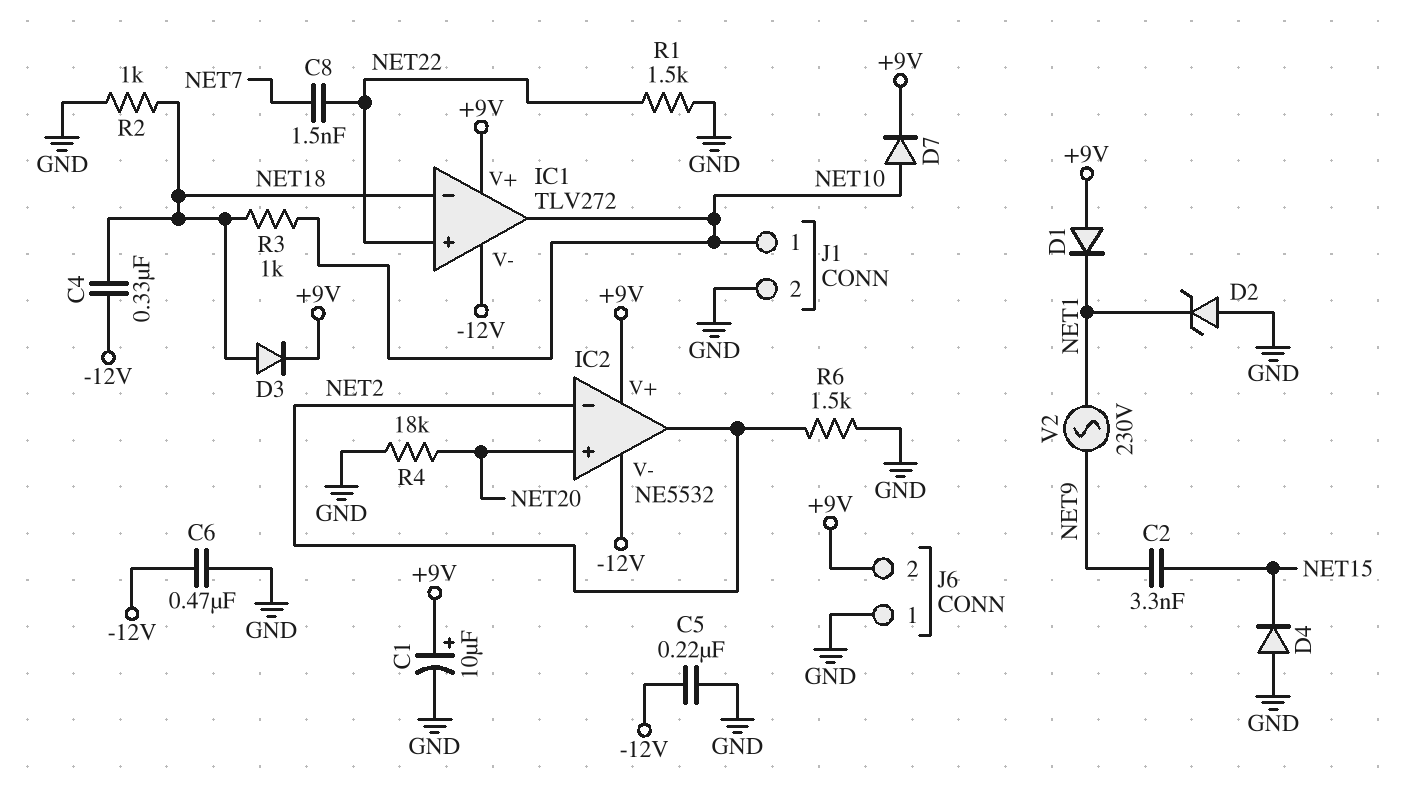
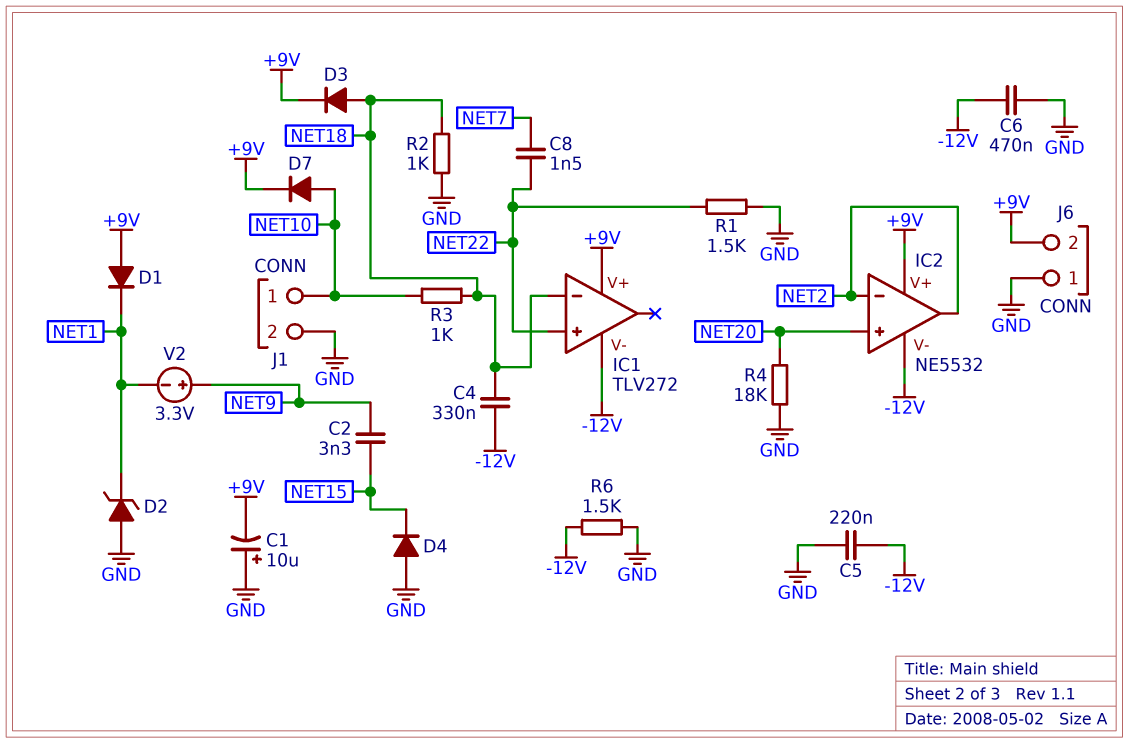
C1: 10uF (plus +9V, minus GND) -> 10uF (plus GND, minus +9V)
IC1 pin out: NET10 -> none
R6: 1.5k (GND, NET2) -> 1.5k (-12V, GND)
V2: AC 230V (NET1, NET9) -> 3.3V (plus NET9, minus NET1)

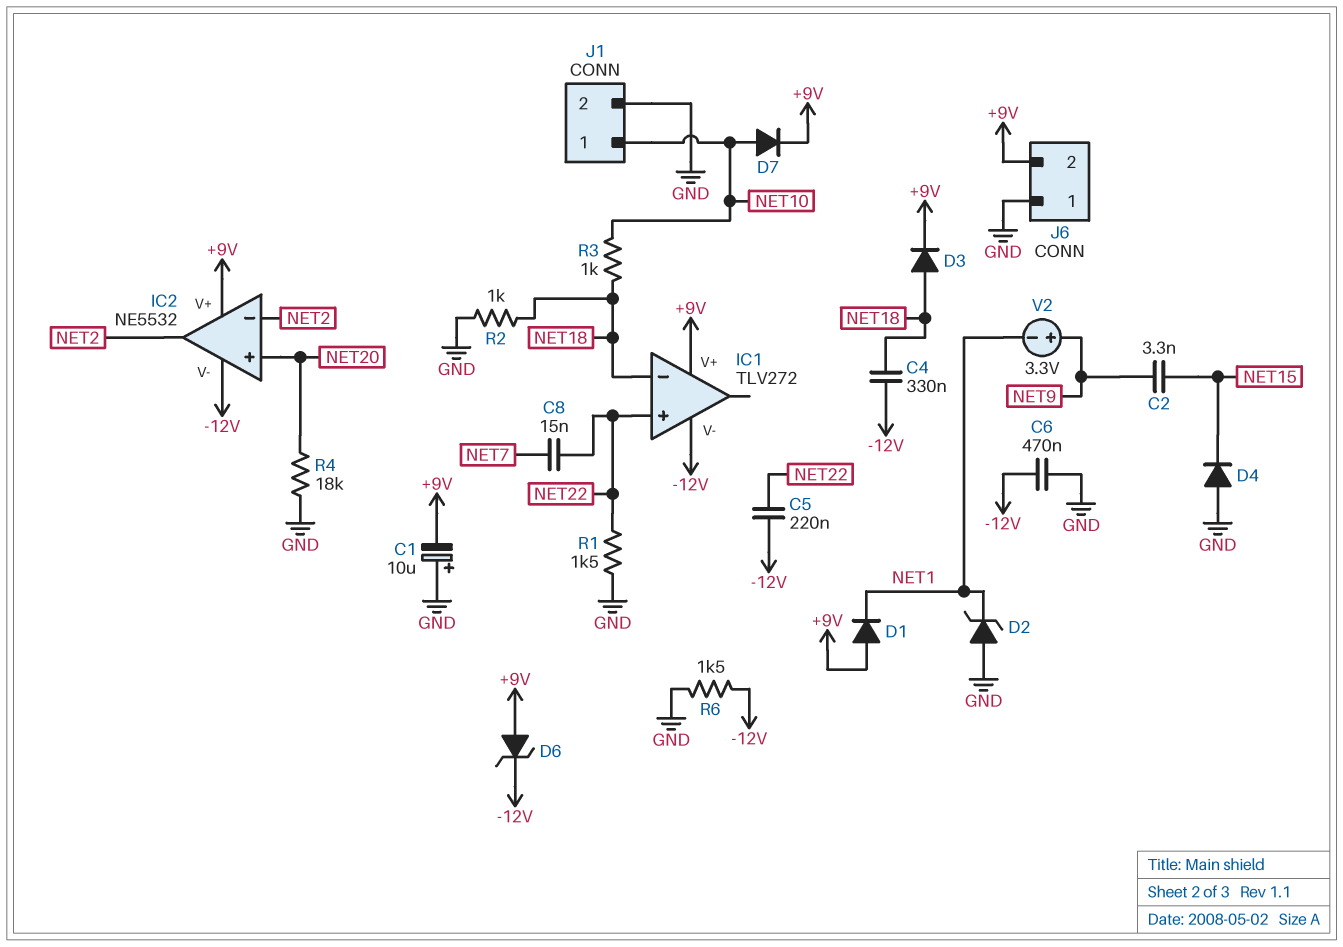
C5: 220nF (-12V, GND) -> 220nF (-12V, NET22)
C8: 1.5nF (NET7, NET22) -> 15nF (NET7, NET22)
D6: none -> zener (A +9V, K -12V)

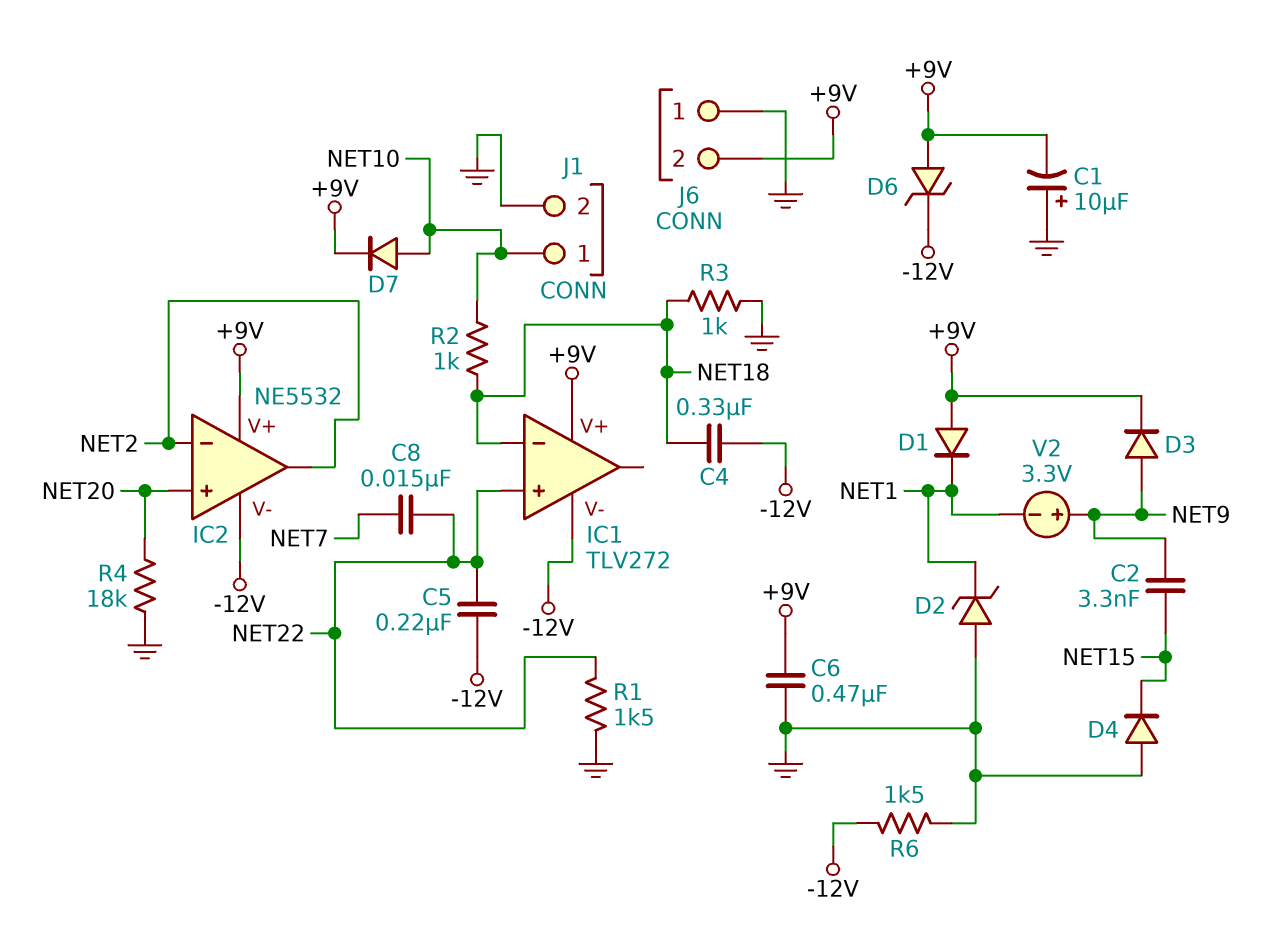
C6: 470nF (-12V, GND) -> 470nF (+9V, GND)
D3: diode (A NET18, K +9V) -> diode (A NET9, K +9V)
R2: 1k (GND, NET18) -> 1k (NET10, NET18)
R3: 1k (NET10, NET18) -> 1k (GND, NET18)

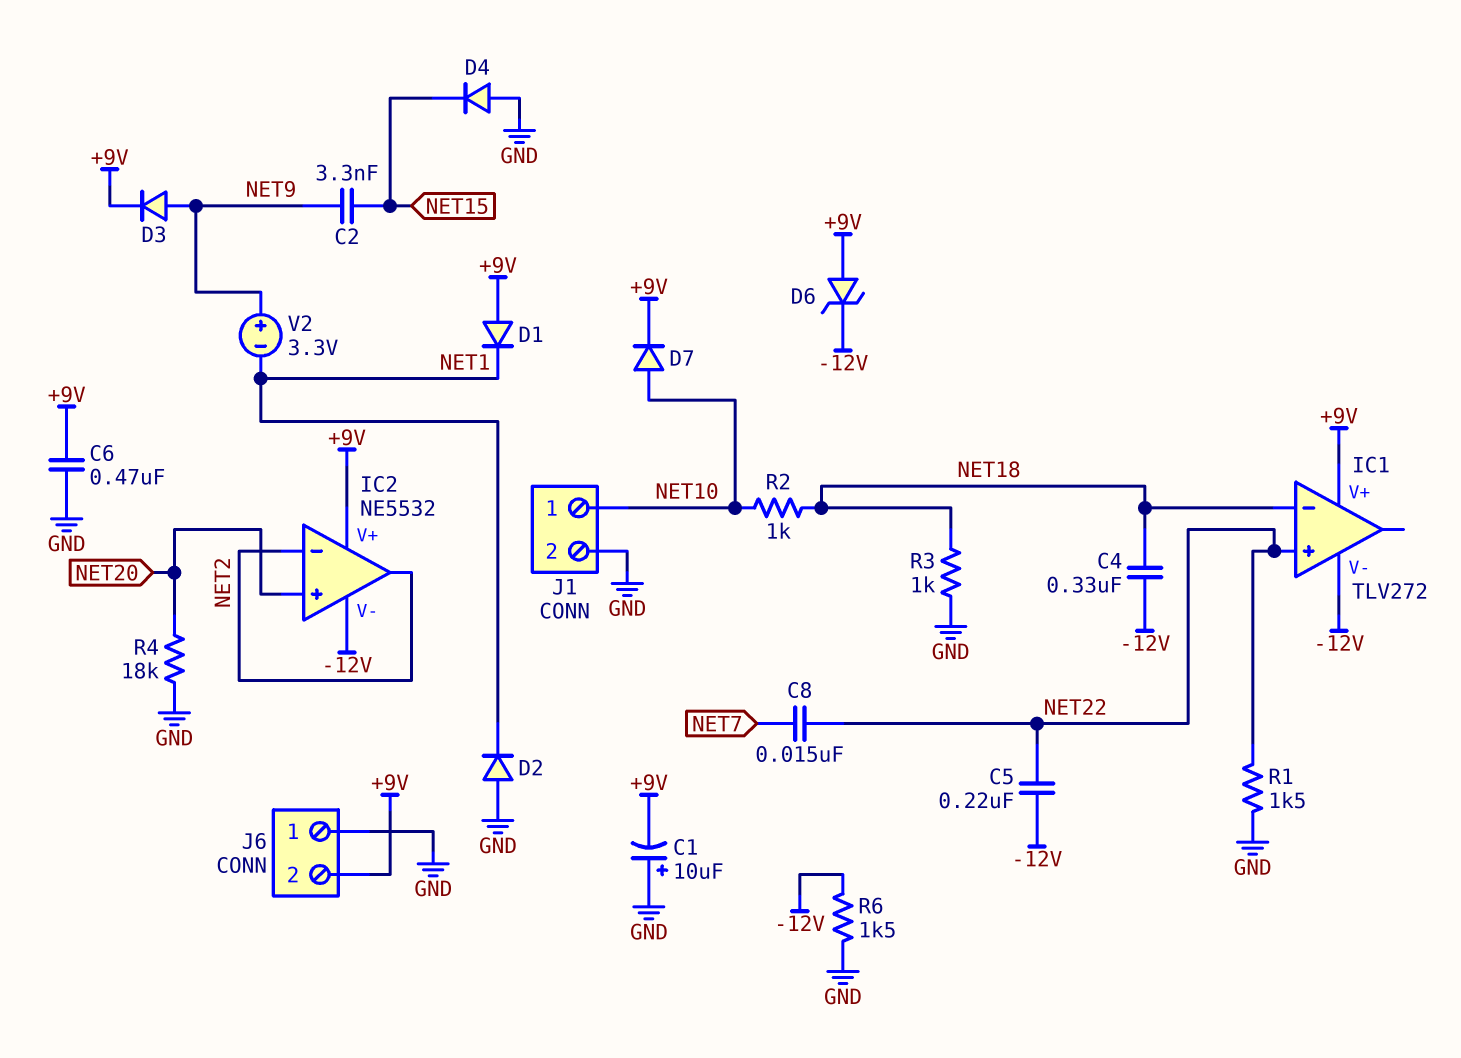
D2: zener (A GND, K NET1) -> diode (A GND, K NET1)

